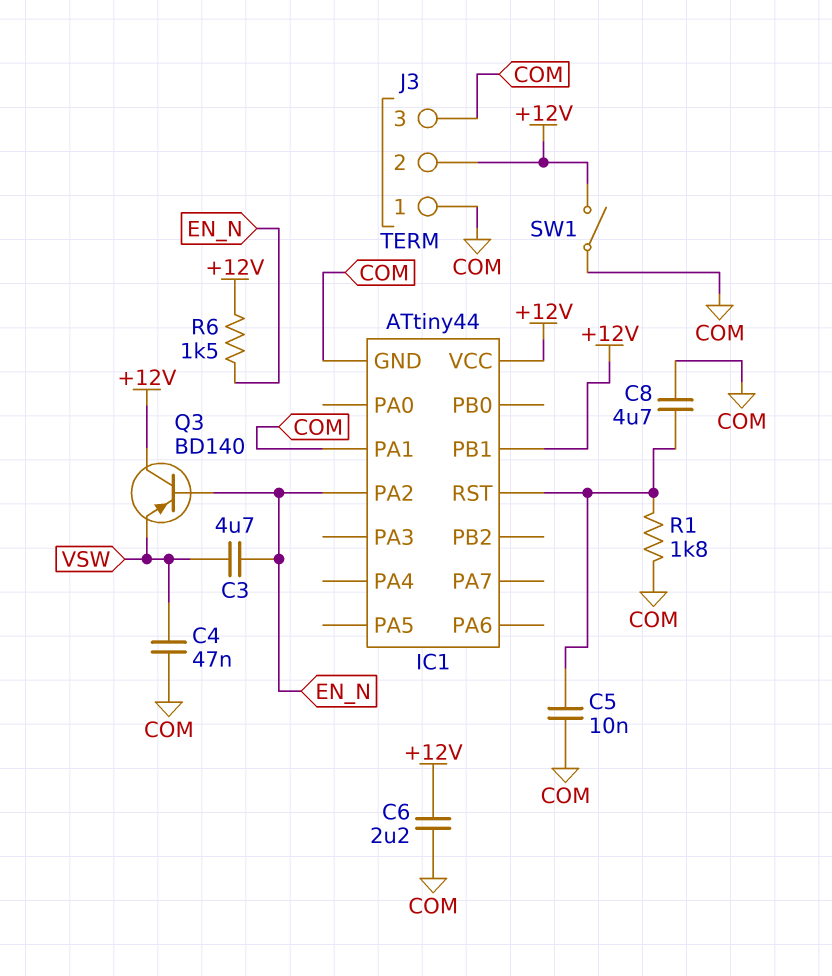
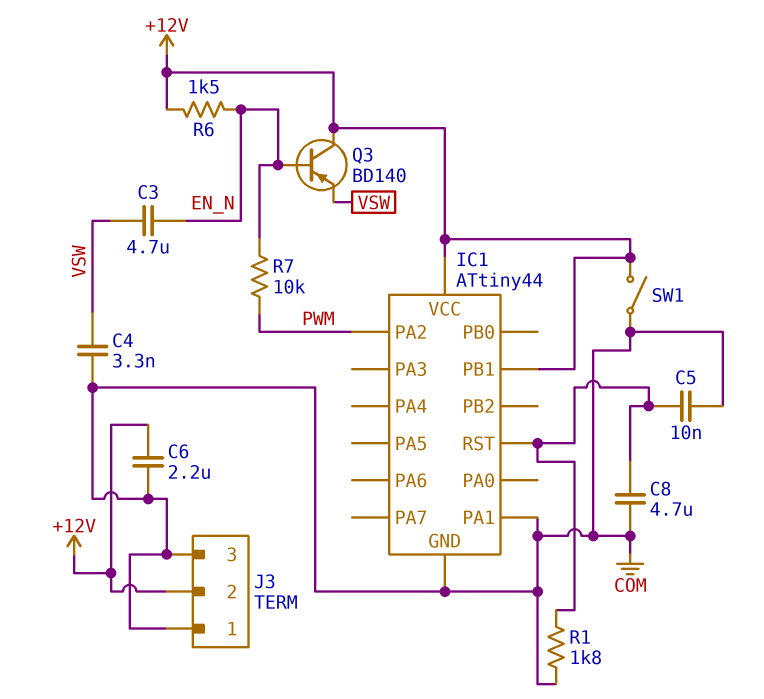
C4: 47nF (COM, VSW) -> 3.3nF (COM, VSW)
IC1 pin PA2: EN_N -> PWM
R7: none -> 10k (EN_N, PWM)

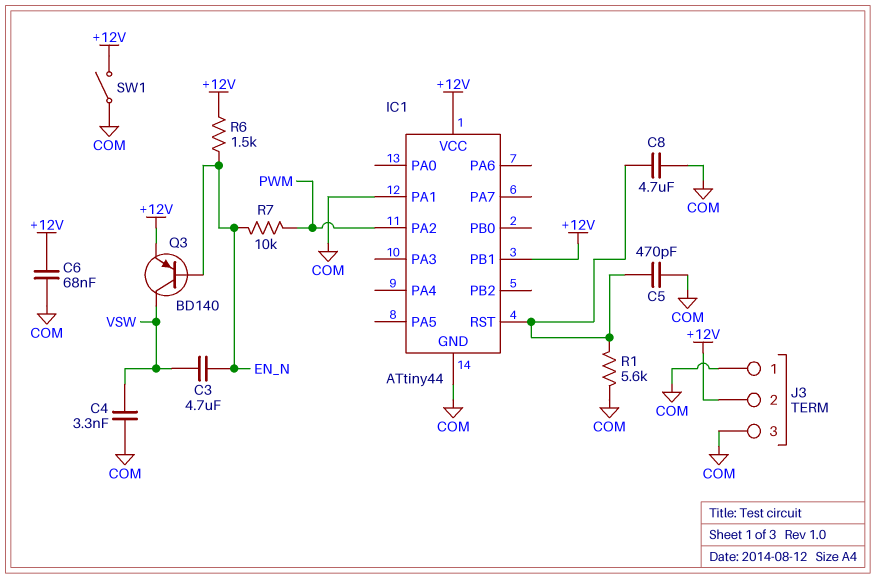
C5: 10nF (COM, IC1/RST) -> 470pF (COM, IC1/RST)
C6: 2.2uF (+12V, COM) -> 68nF (+12V, COM)
Q3: PNP BD140 (B EN_N, C +12V, E VSW) -> PNP BD140 (B EN_N, C VSW, E +12V)
R1: 1.8k (COM, IC1/RST) -> 5.6k (COM, IC1/RST)

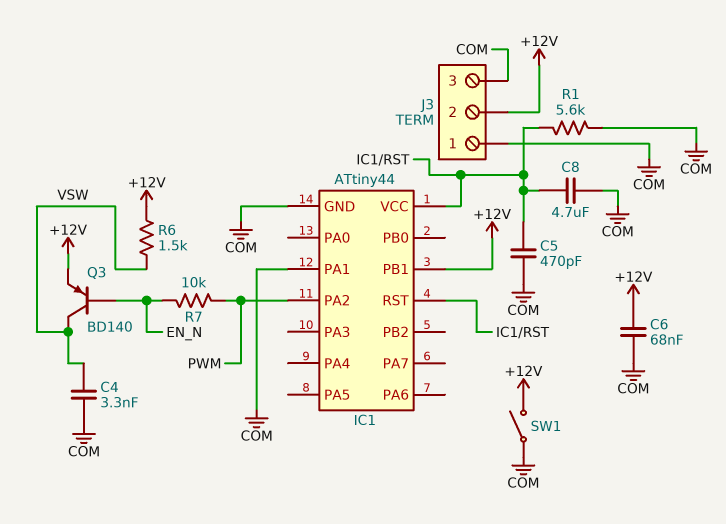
C3: 4.7uF (EN_N, VSW) -> none
IC1 pin VCC: +12V -> IC1/RST
R6: 1.5k (+12V, EN_N) -> 1.5k (+12V, VSW)

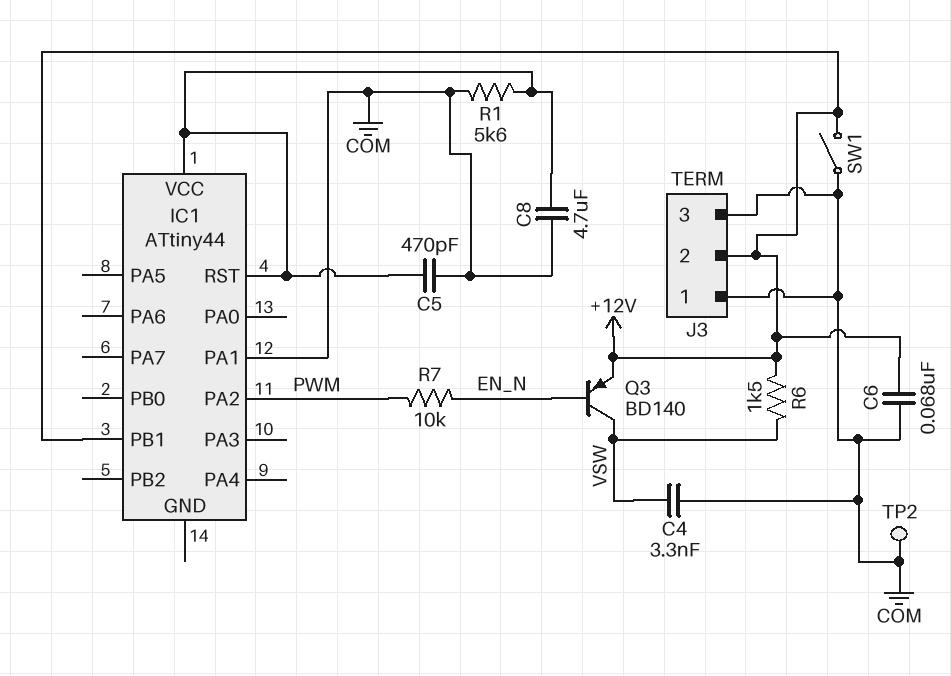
IC1 pin GND: COM -> none
TP2: none -> test point (COM)

